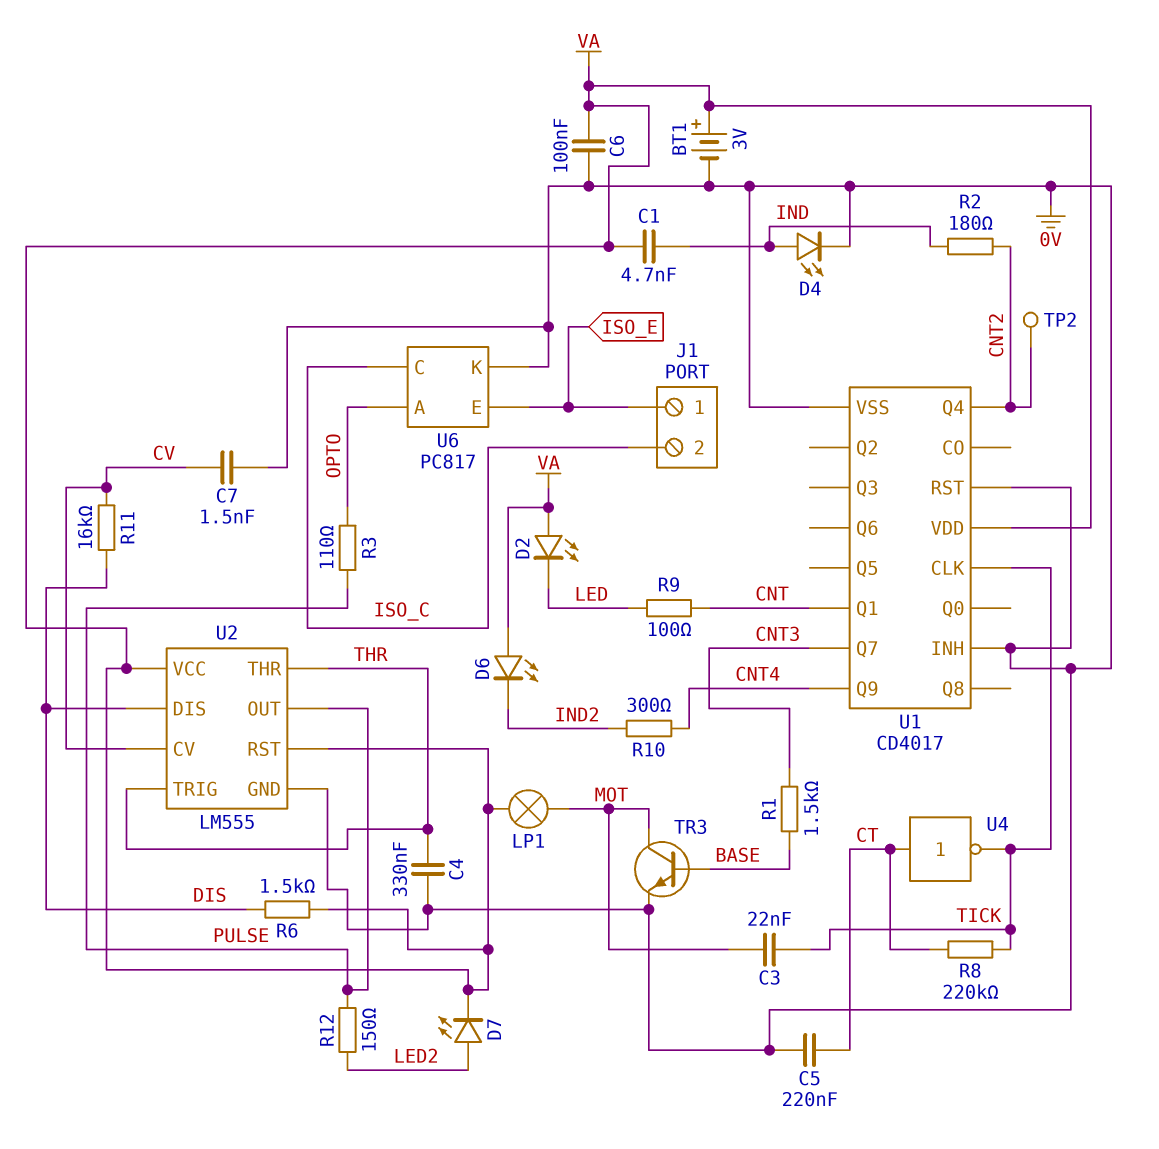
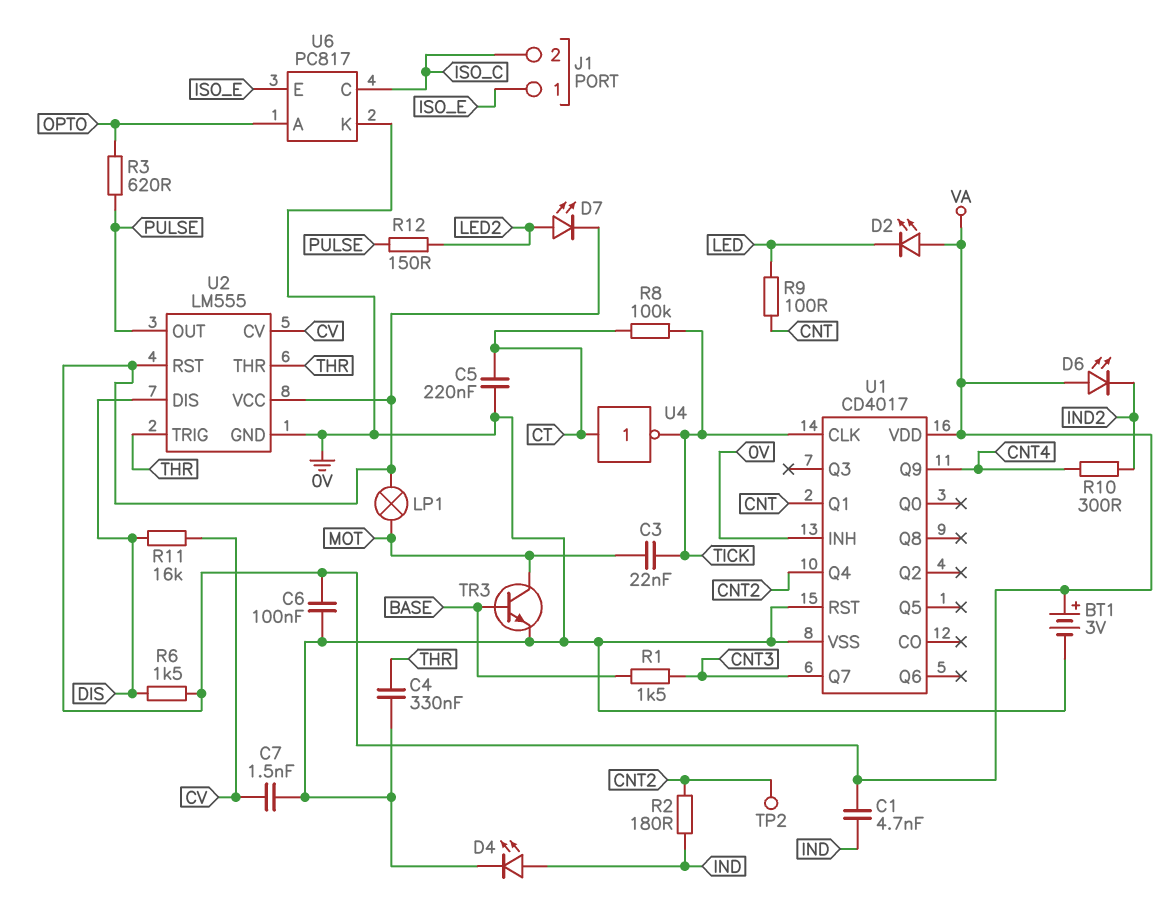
R3: 110 (OPTO, PULSE) -> 620 (OPTO, PULSE)
R8: 220k (CT, TICK) -> 100k (CT, TICK)

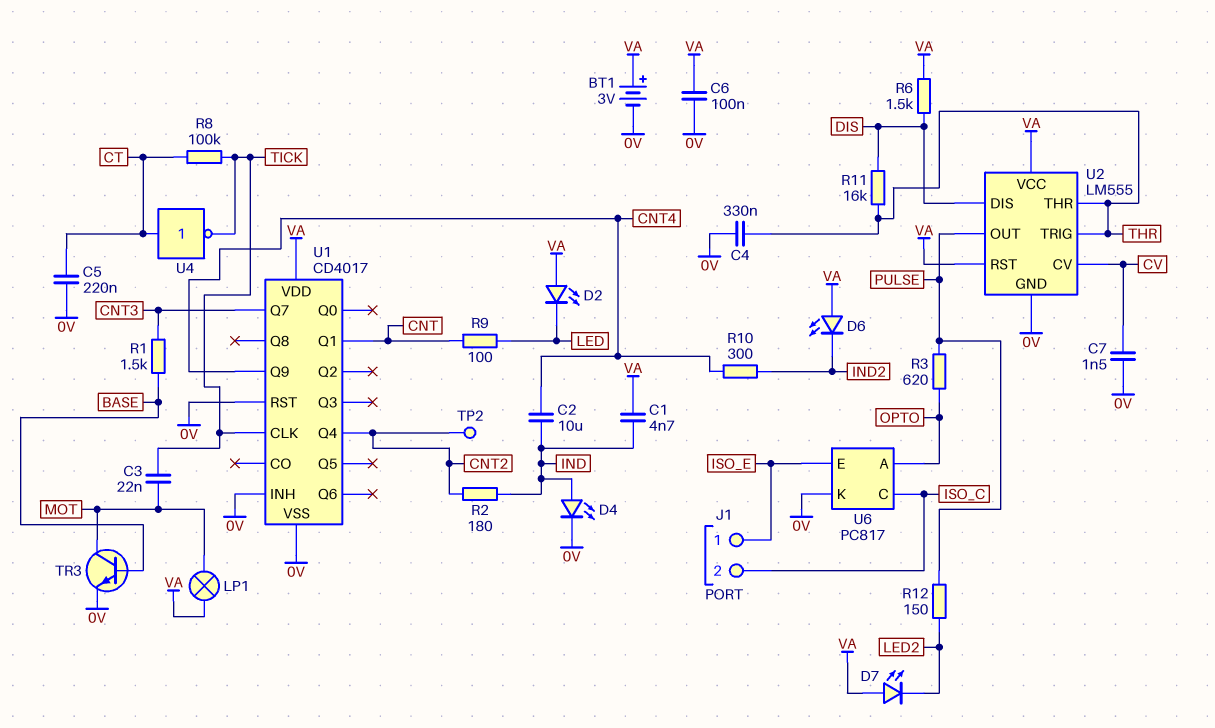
C2: none -> 10uF (CNT4, IND)
D7: LED (A LED2, K VA) -> LED (A VA, K LED2)
R11: 16k (CV, DIS) -> 16k (DIS, THR)

